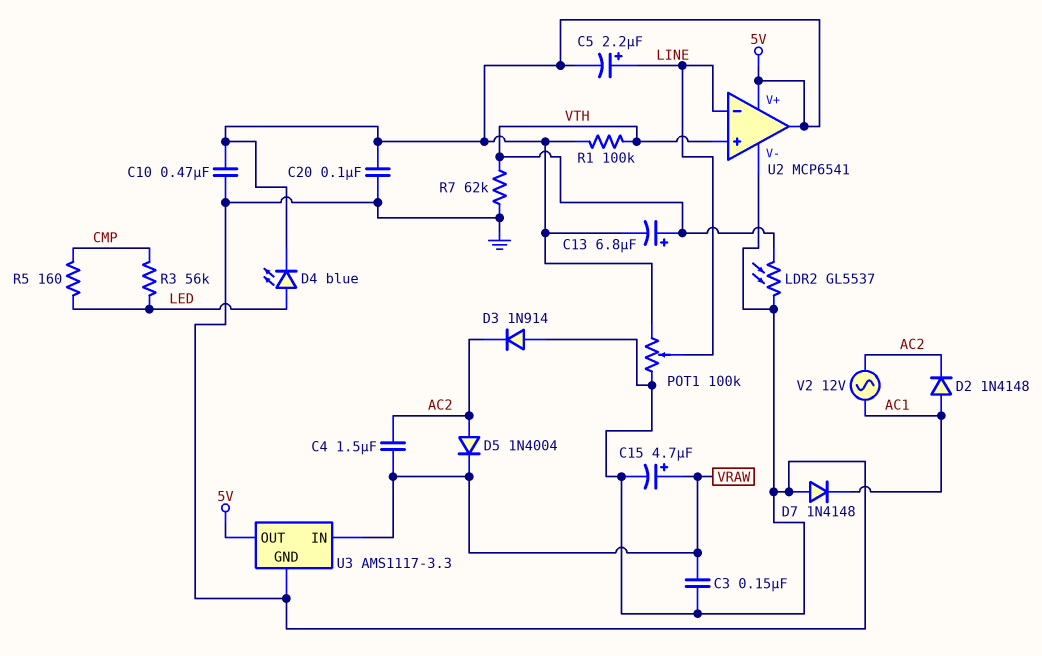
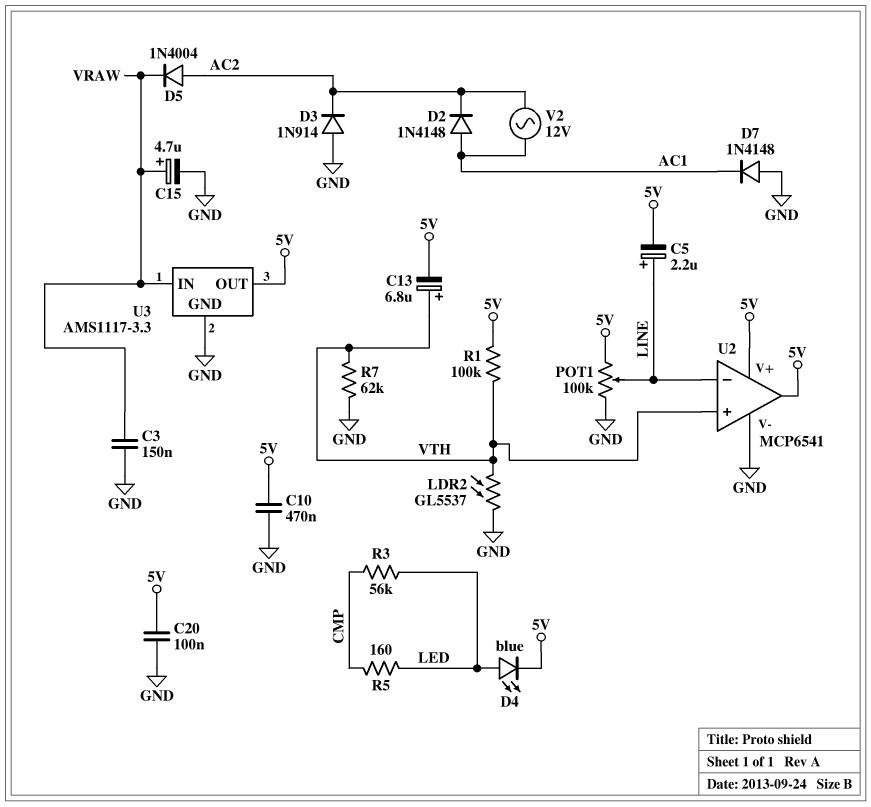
C4: 1.5uF (AC2, VRAW) -> none

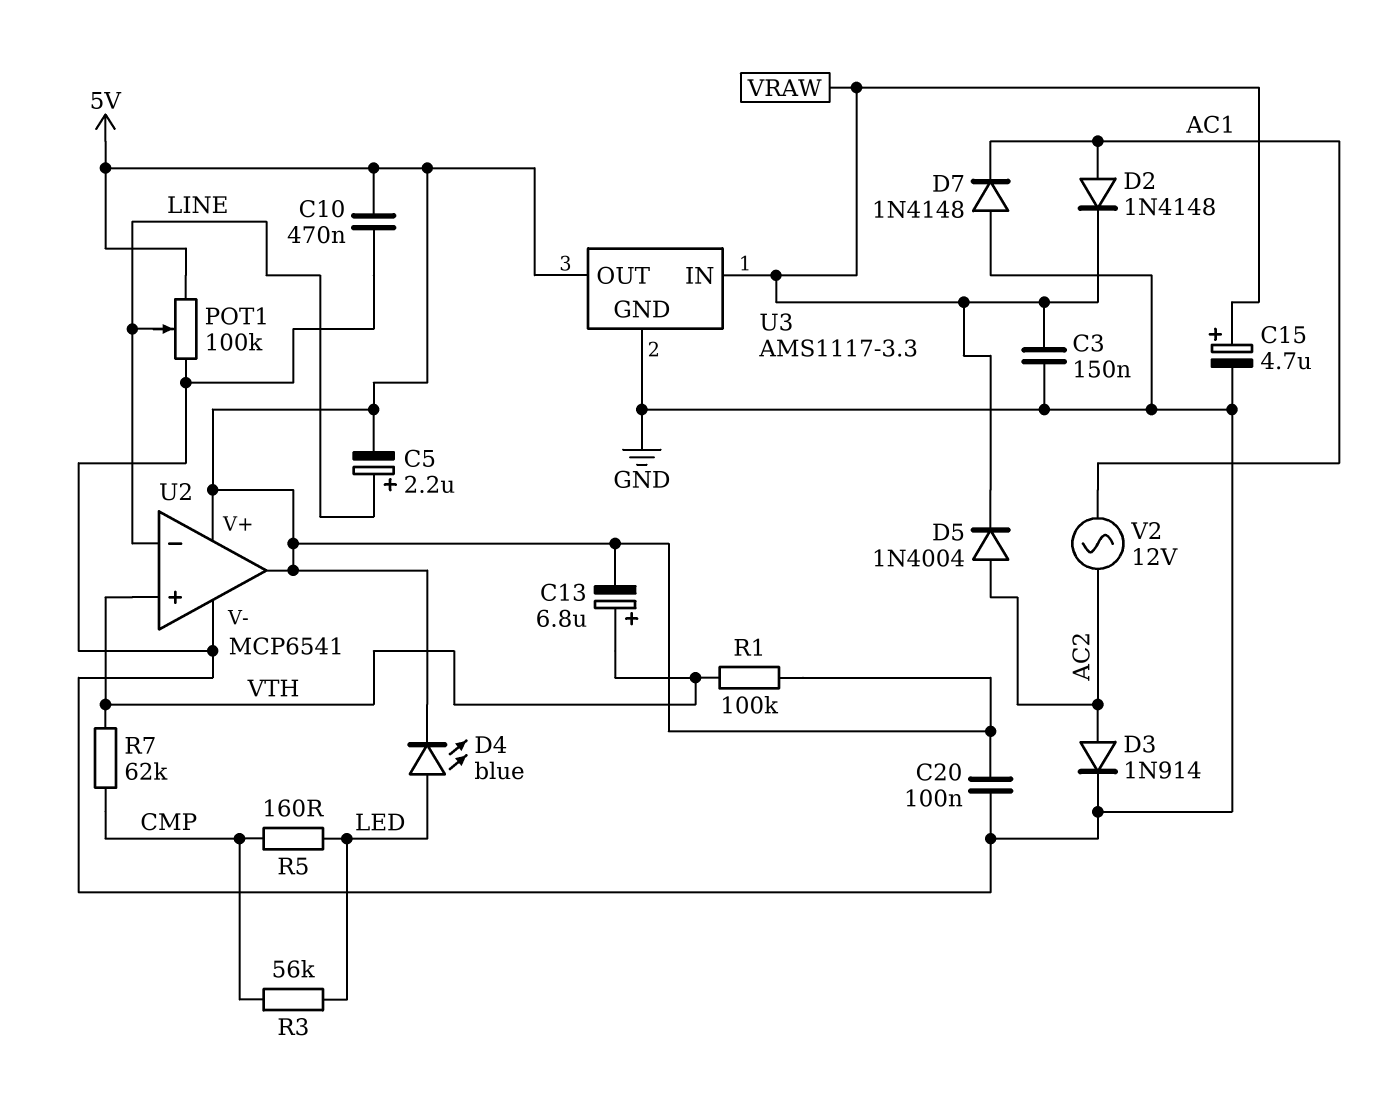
D2: diode 1N4148 (A AC1, K AC2) -> diode 1N4148 (A AC1, K VRAW)
D3: diode 1N914 (A GND, K AC2) -> diode 1N914 (A AC2, K GND)
LDR2: GL5537 (GND, VTH) -> none
R7: 62k (GND, VTH) -> 62k (CMP, VTH)

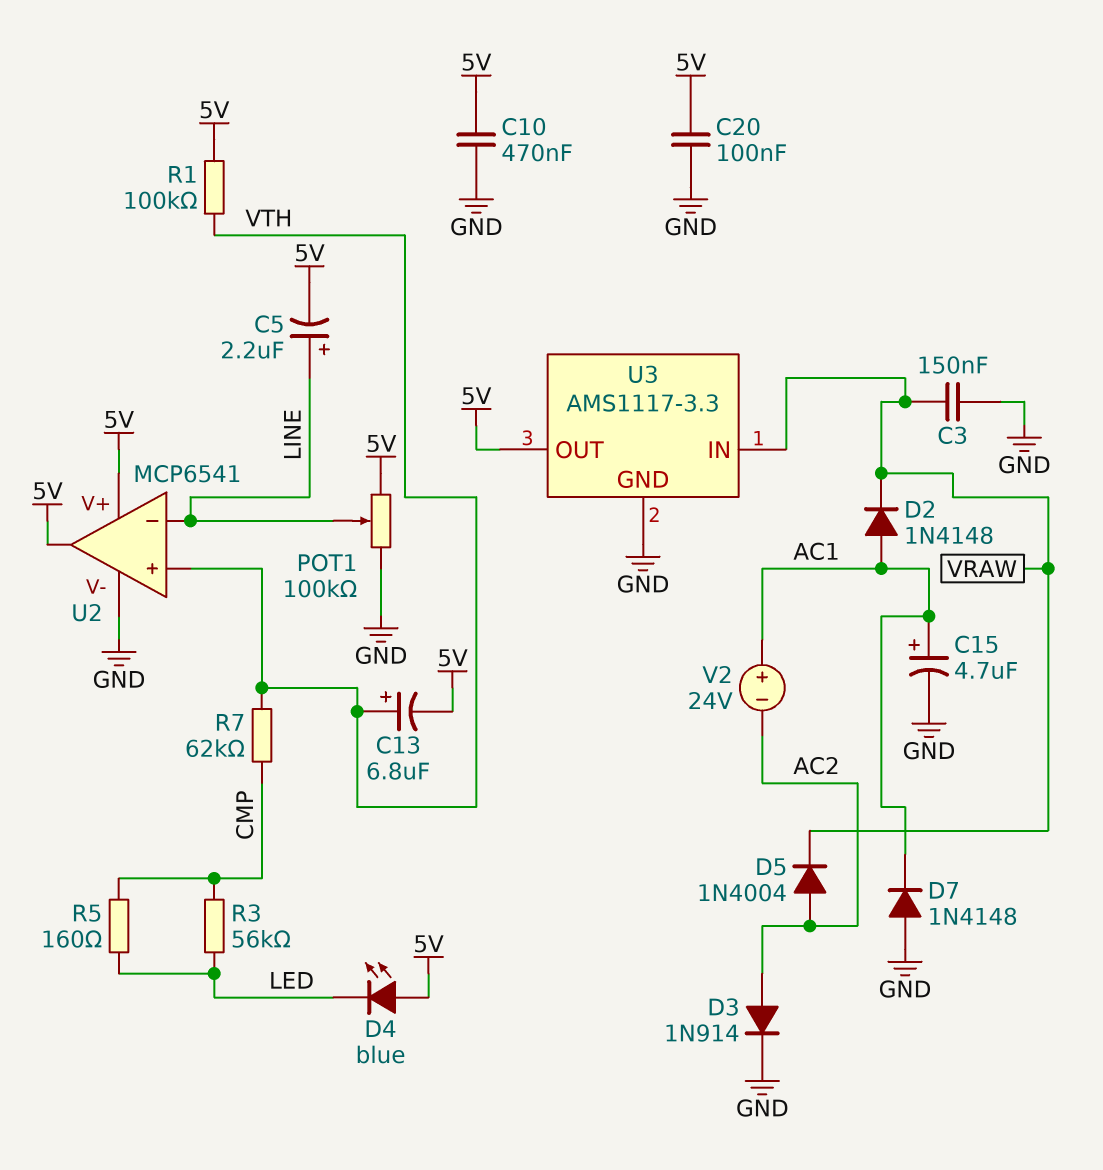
C15: 4.7uF (plus VRAW, minus GND) -> 4.7uF (plus AC1, minus GND)
D4: LED blue (A LED, K 5V) -> LED blue (A 5V, K LED)
V2: AC 12V (AC1, AC2) -> 24V (plus AC1, minus AC2)

